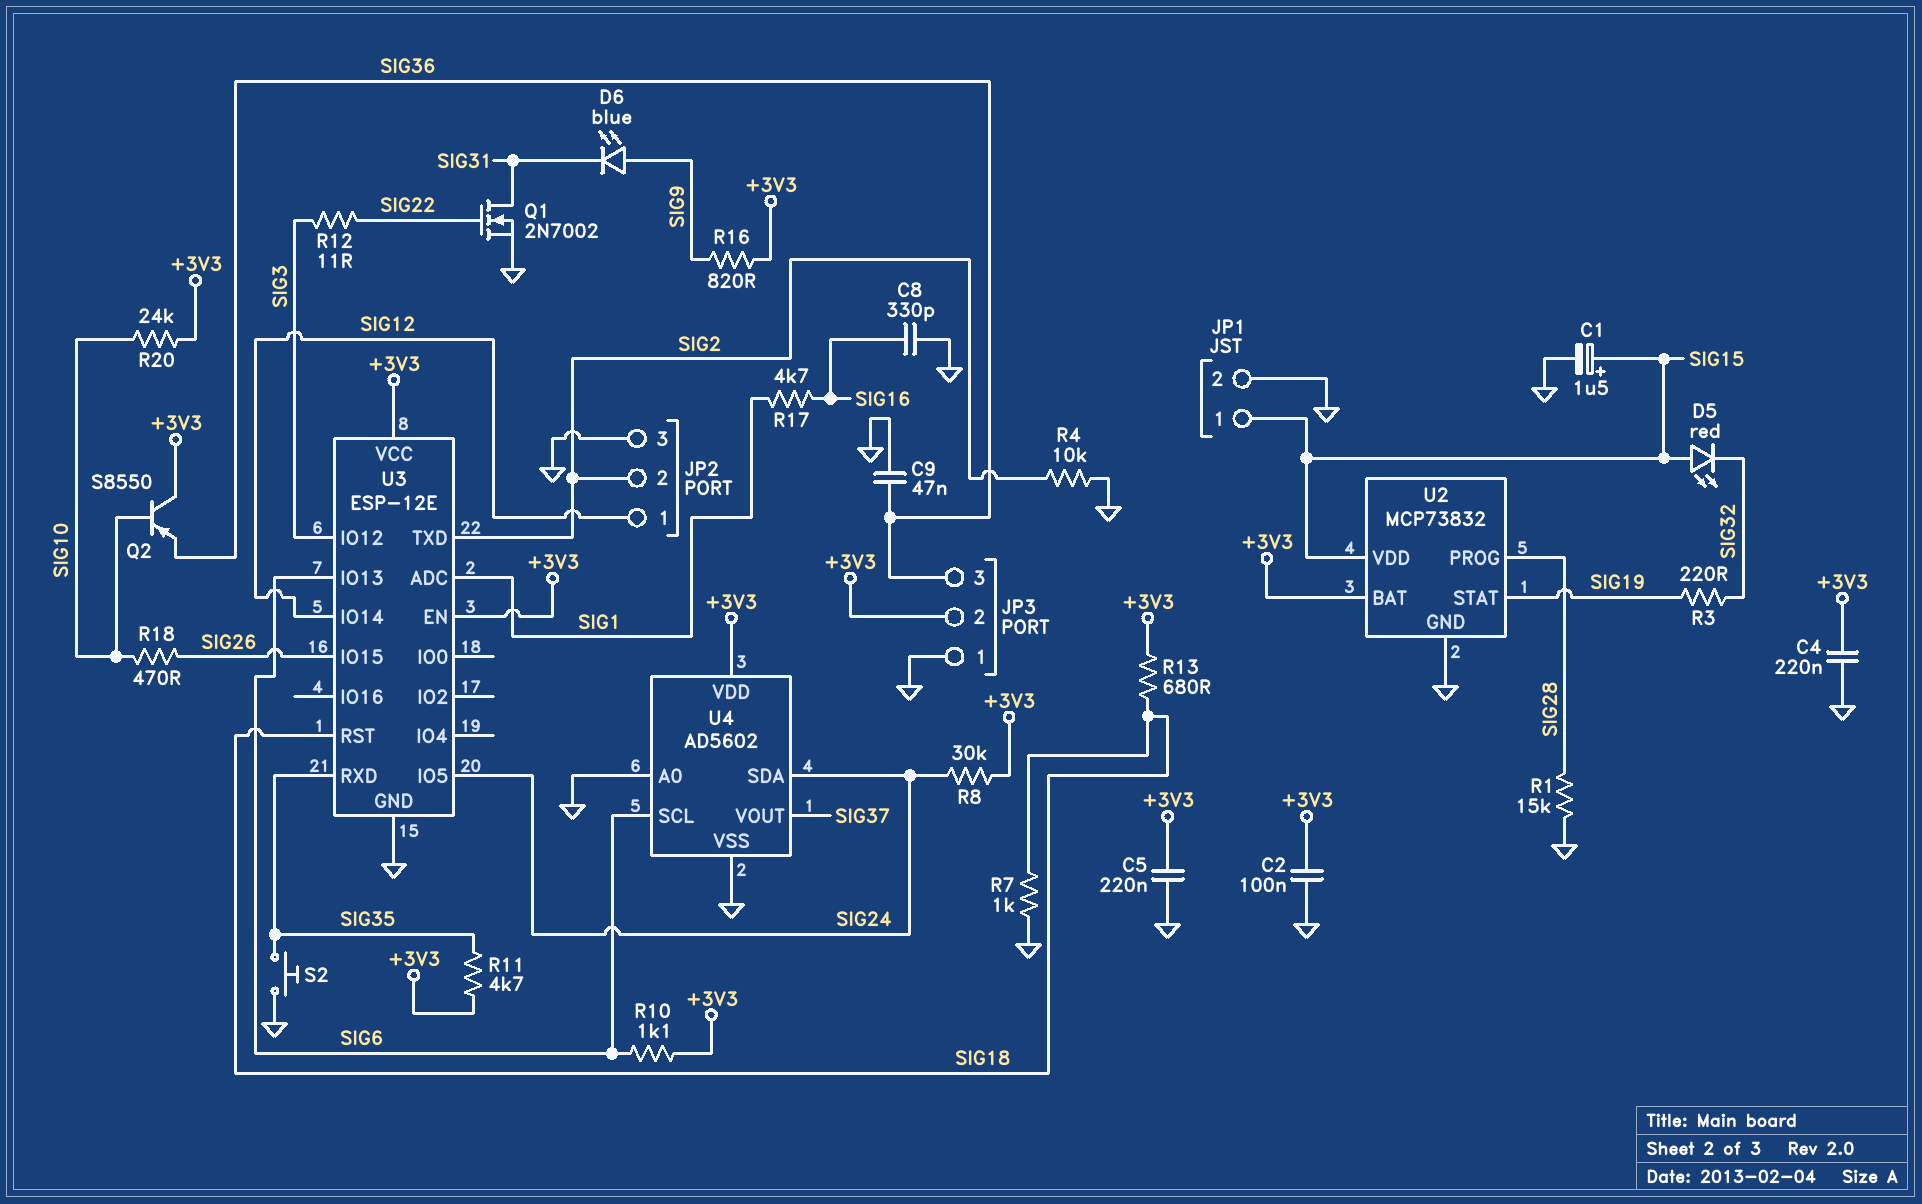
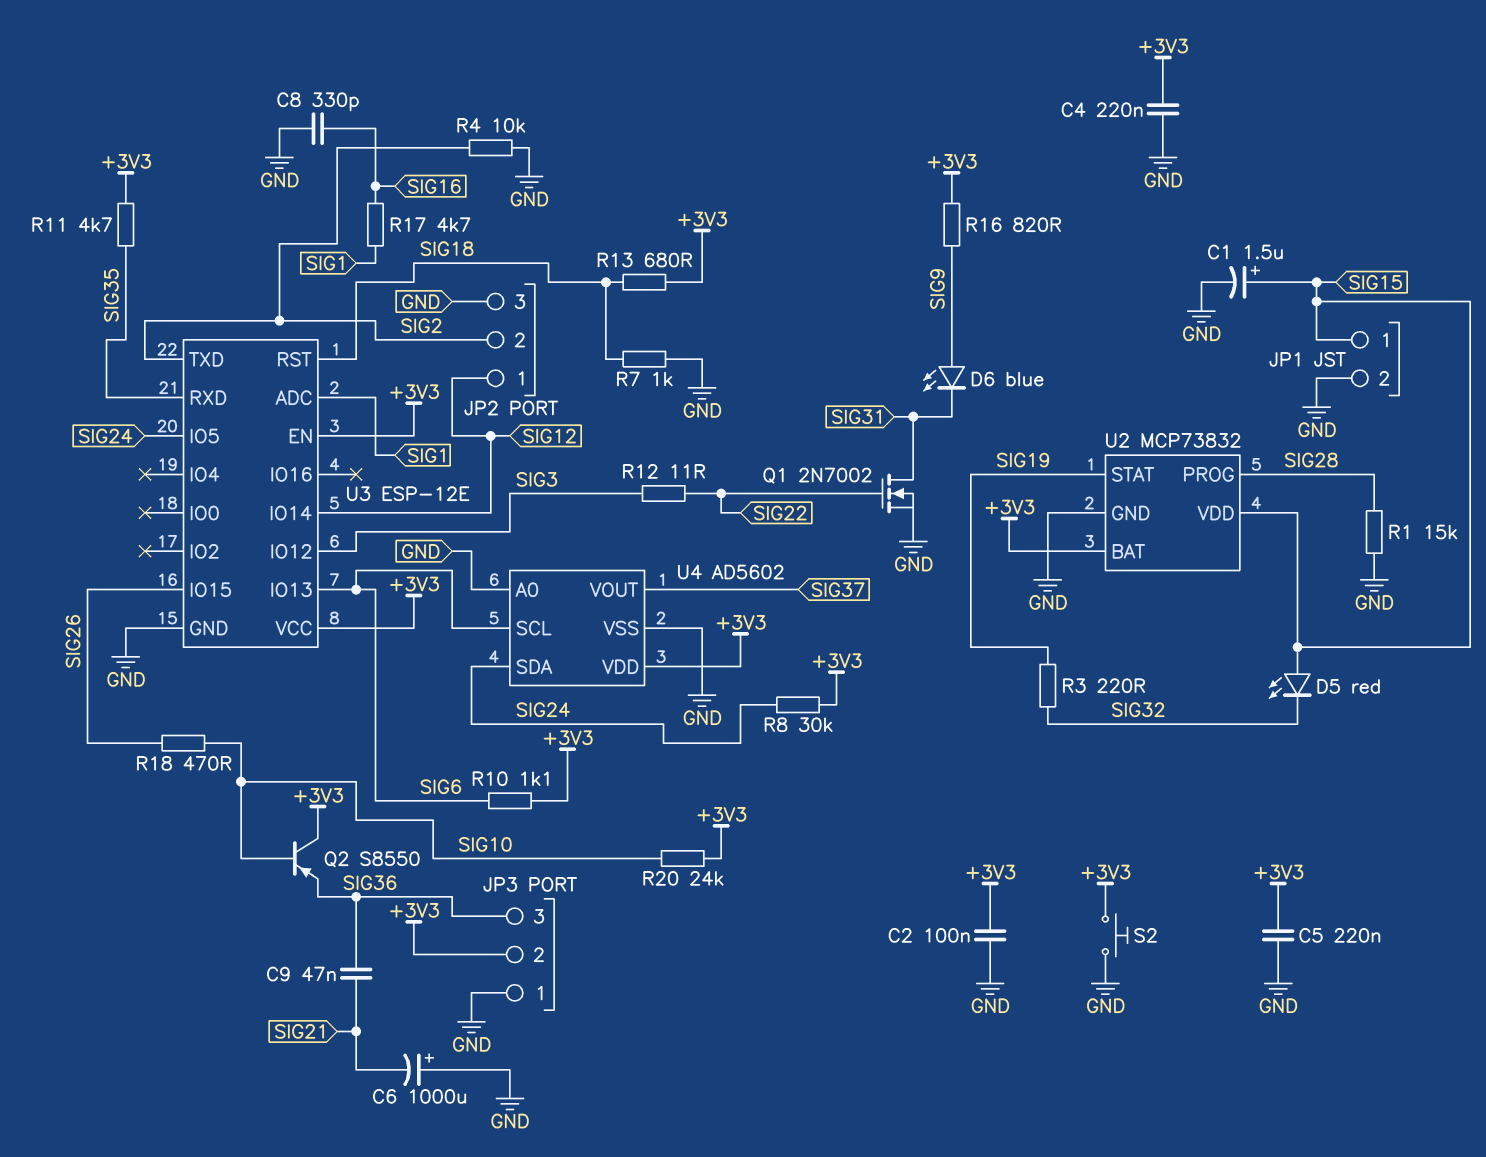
C6: none -> 1000uF (plus GND, minus SIG21)
C9: 47nF (GND, SIG36) -> 47nF (SIG21, SIG36)
S2: button (GND, SIG35) -> button (+3V3, GND)

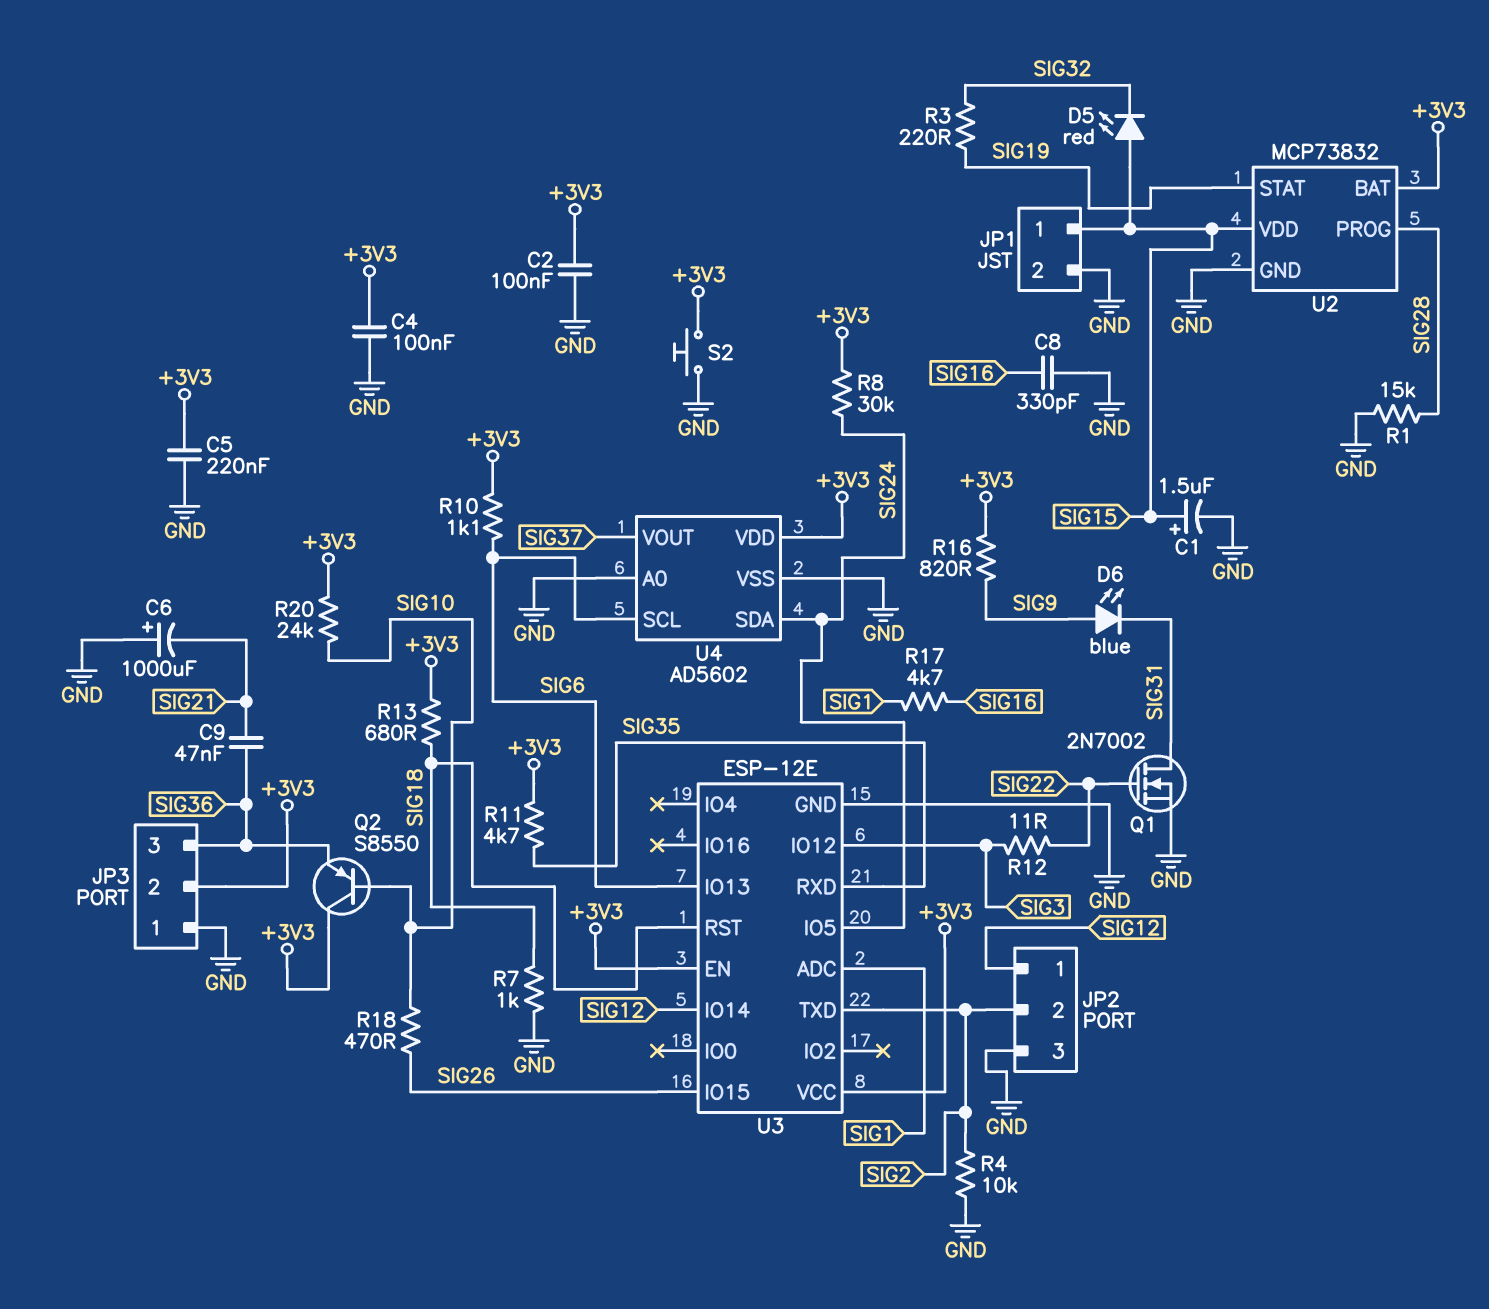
C4: 220nF (+3V3, GND) -> 100nF (+3V3, GND)

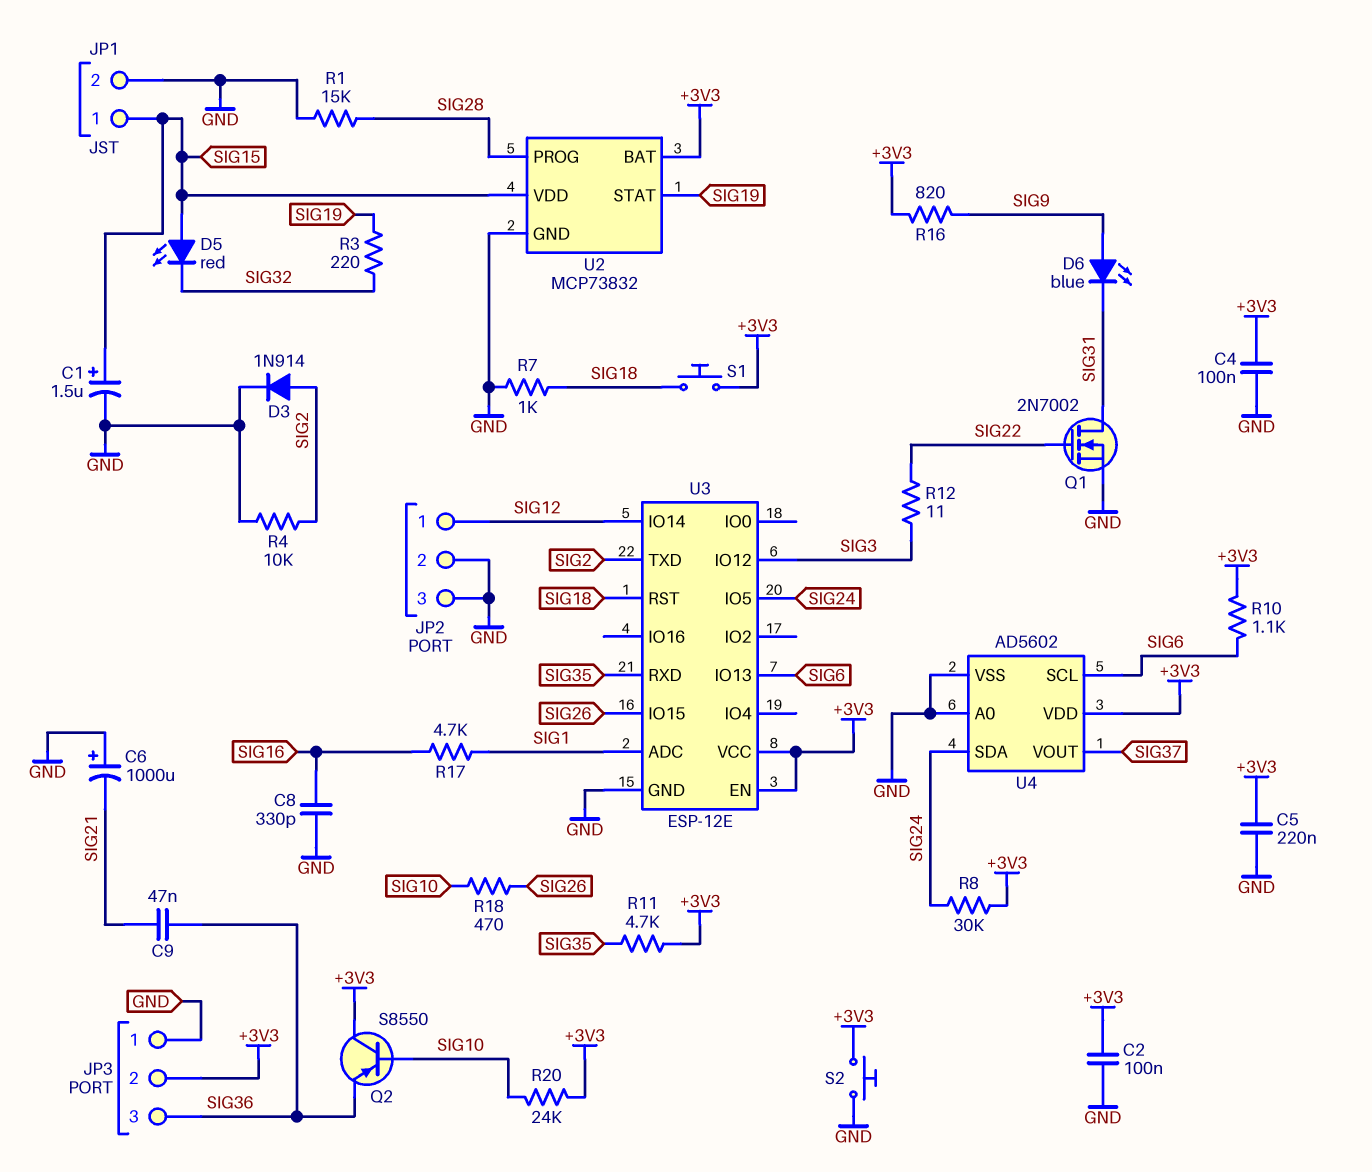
D3: none -> diode 1N914 (A SIG2, K GND)
JP2 pin 2: SIG2 -> GND
R13: 680 (+3V3, SIG18) -> none
S1: none -> button (+3V3, SIG18)

